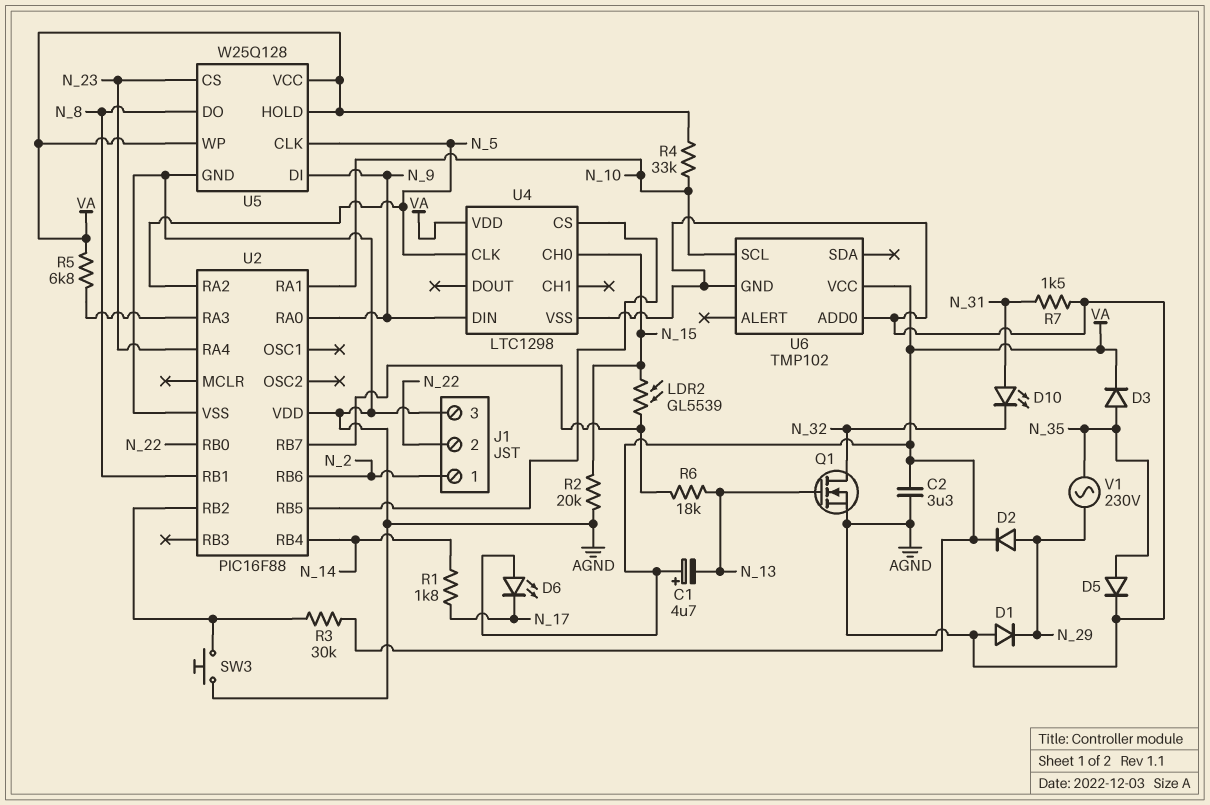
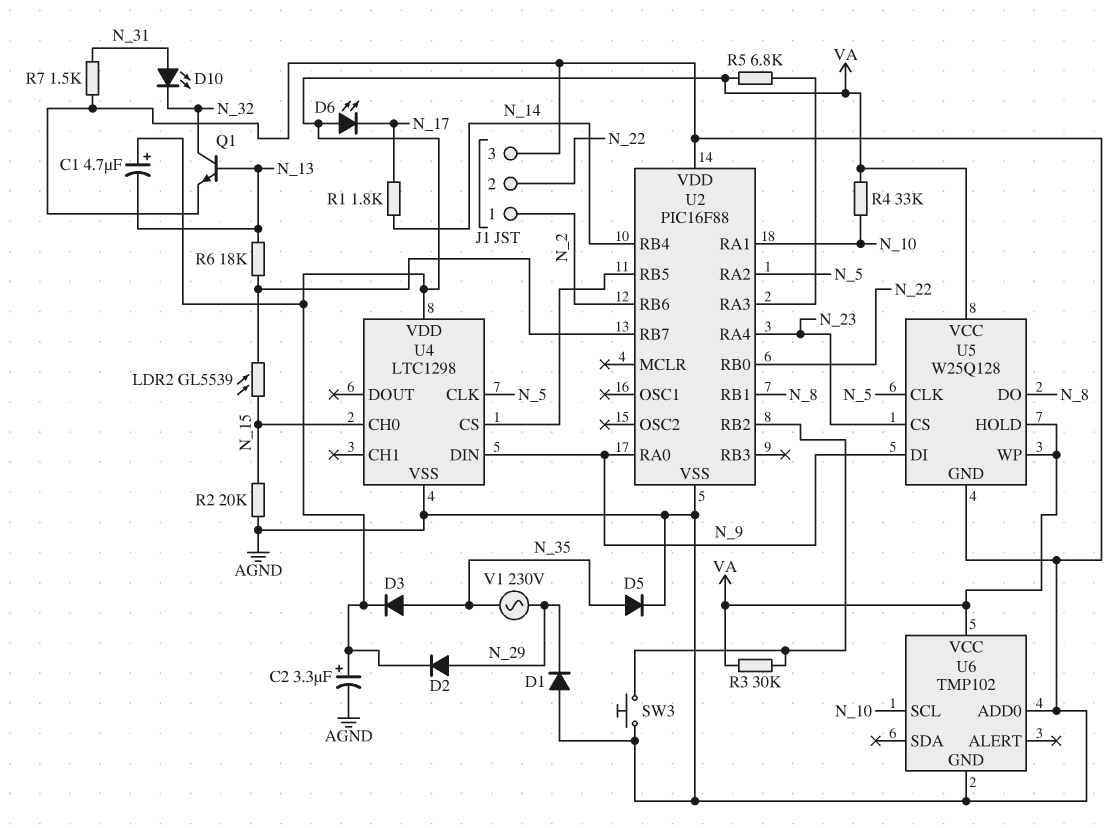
C2: 3.3uF (AGND, VA) -> 3.3uF (plus VA, minus AGND)
Q1: NMOS (G N_13, D N_32, S AGND) -> NPN (B N_13, C N_32, E AGND)

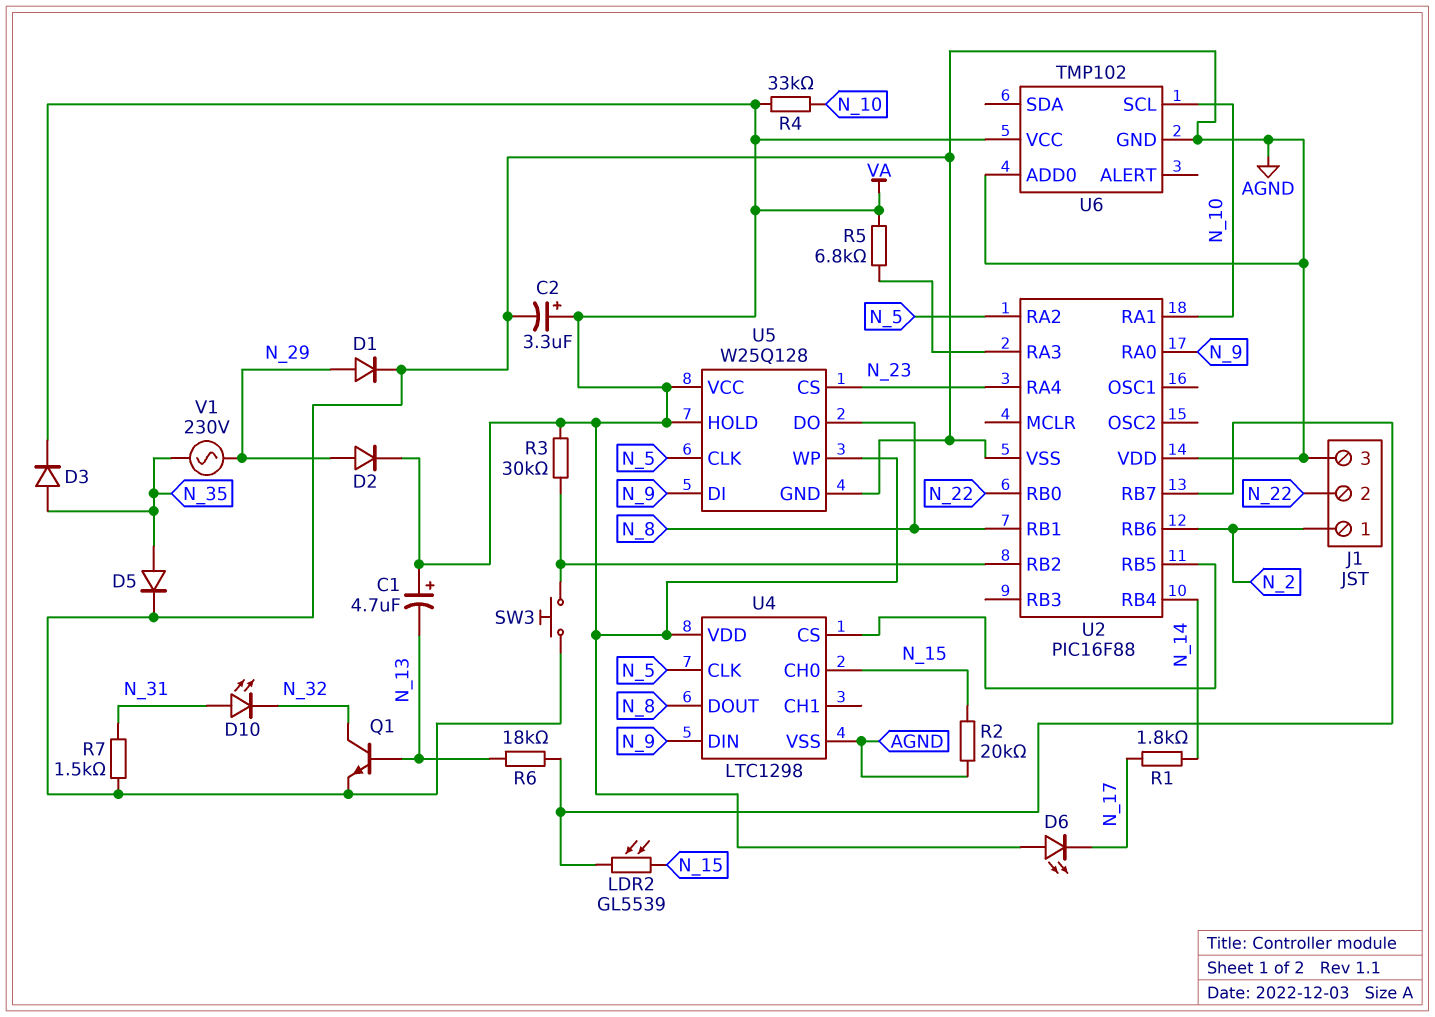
D1: diode (A AGND, K N_29) -> diode (A N_29, K AGND)
U4 pin DOUT: none -> N_8

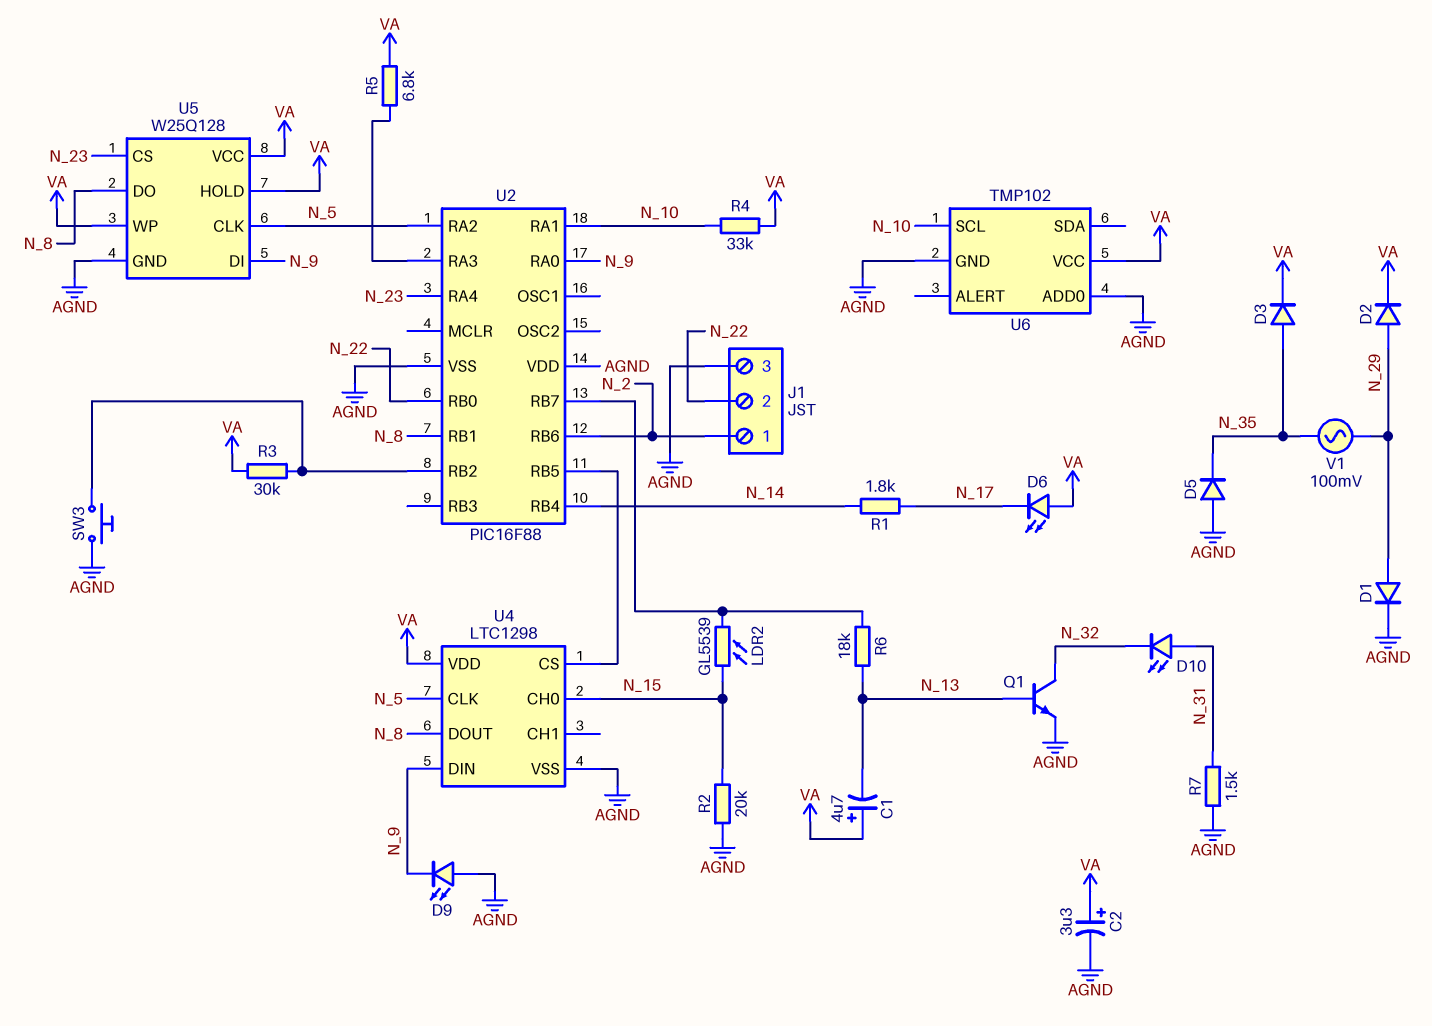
D5: diode (A N_35, K AGND) -> diode (A AGND, K N_35)
D9: none -> LED (A AGND, K N_9)
V1: AC 230V (N_29, N_35) -> AC 100mV (N_29, N_35)

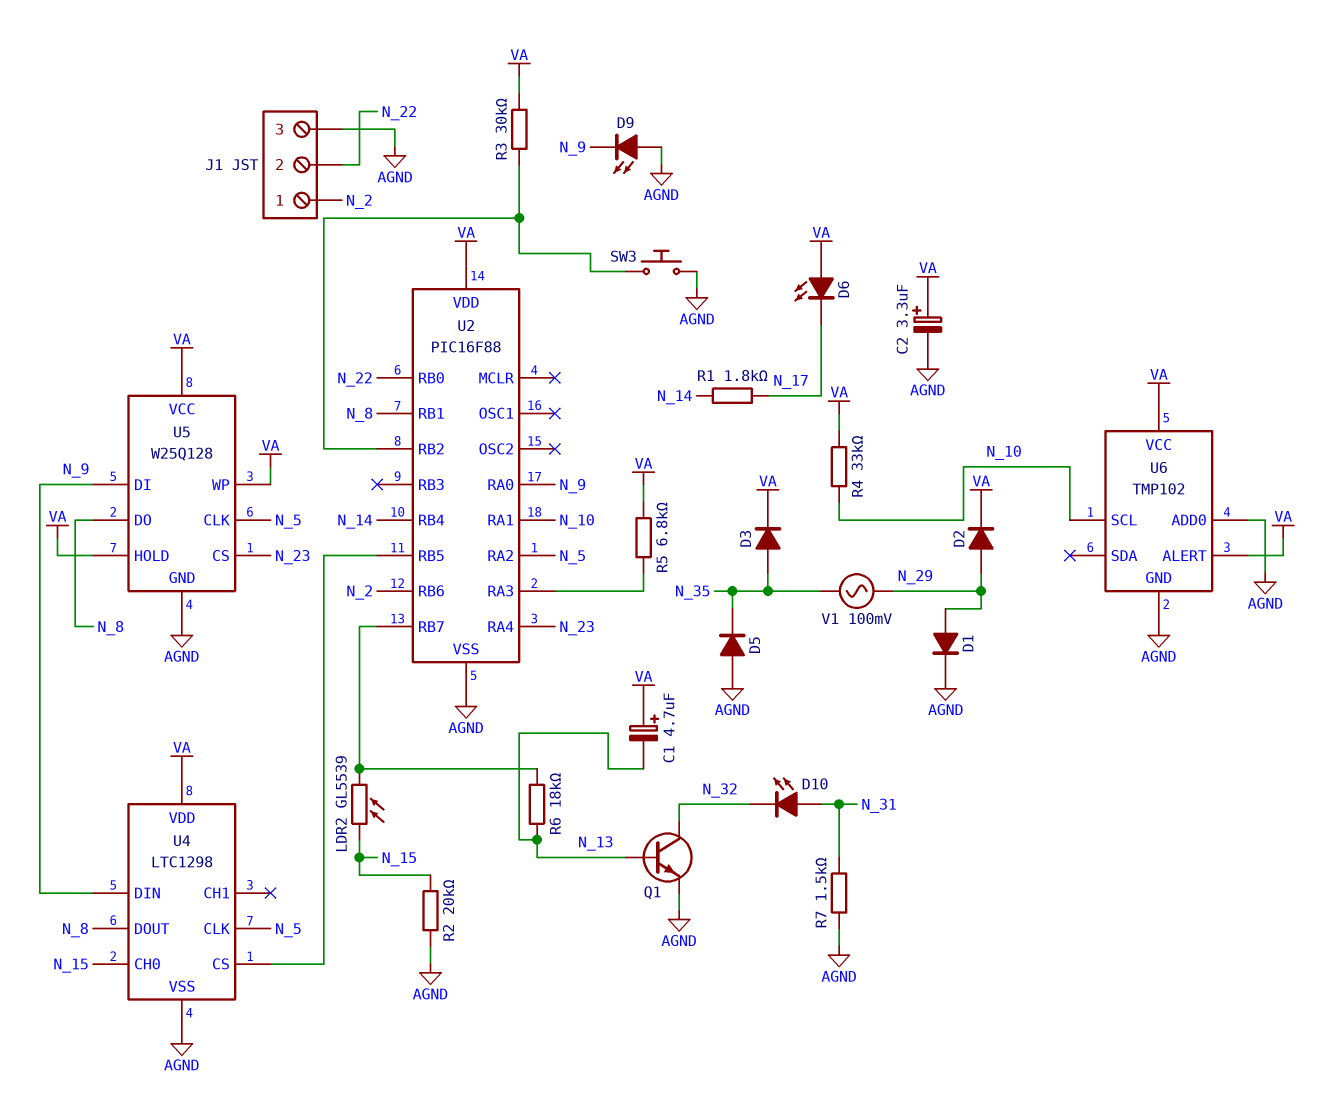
U2 pin VDD: AGND -> VA
U6 pin ALERT: none -> VA

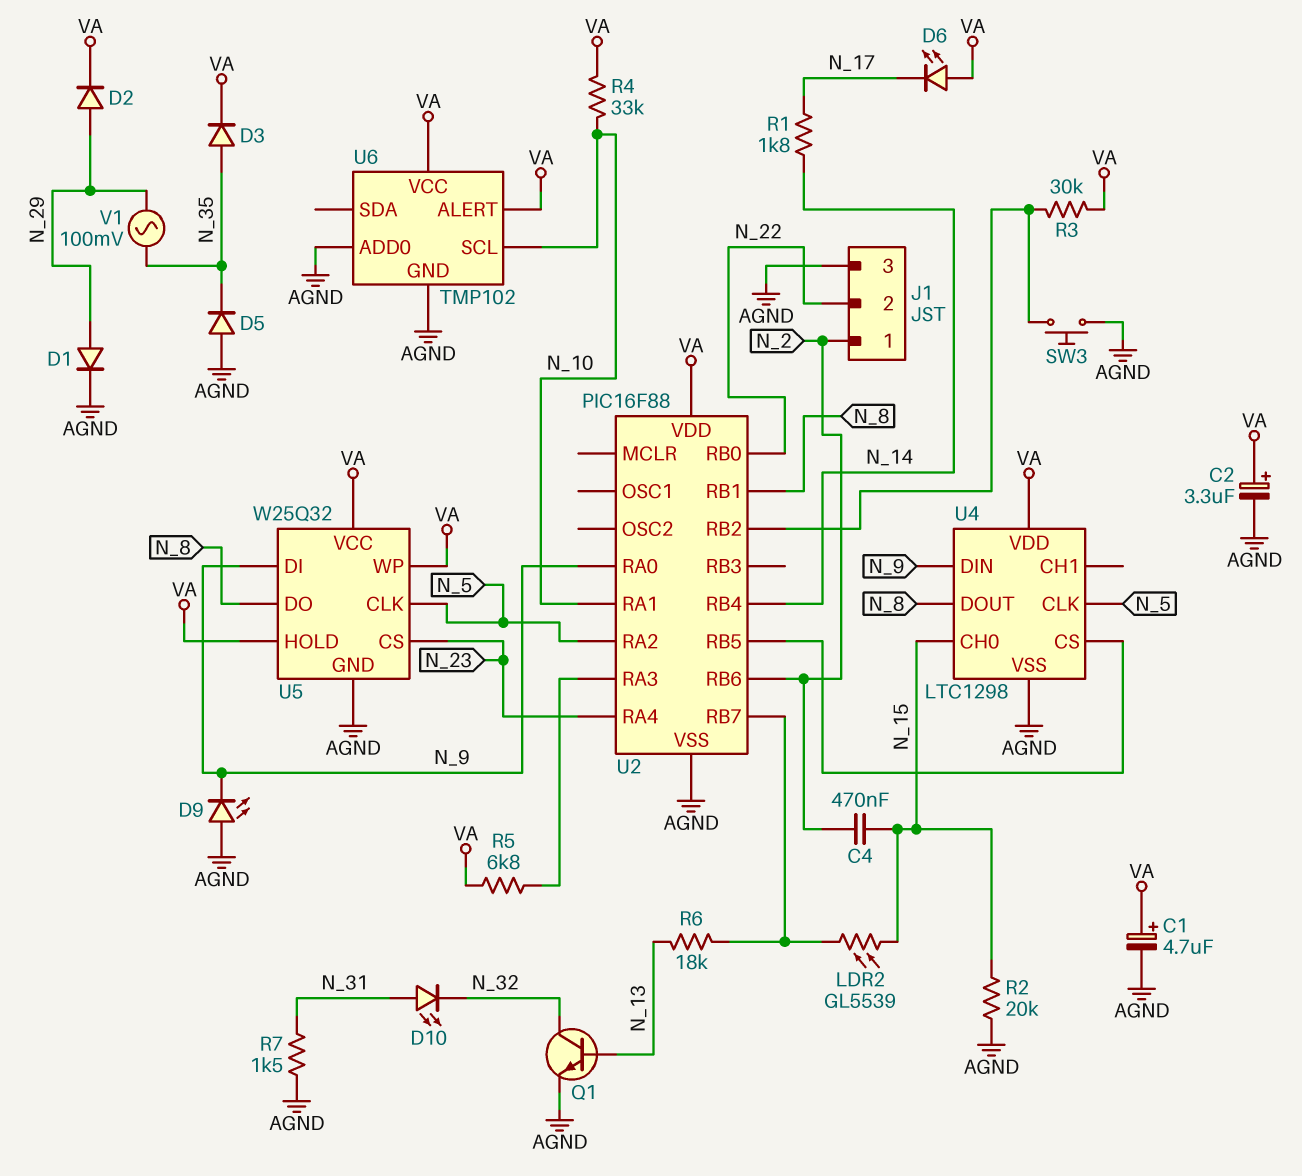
C1: 4.7uF (plus VA, minus N_13) -> 4.7uF (plus VA, minus AGND)
C4: none -> 470nF (N_2, N_15)
U5: W25Q128 -> W25Q32

